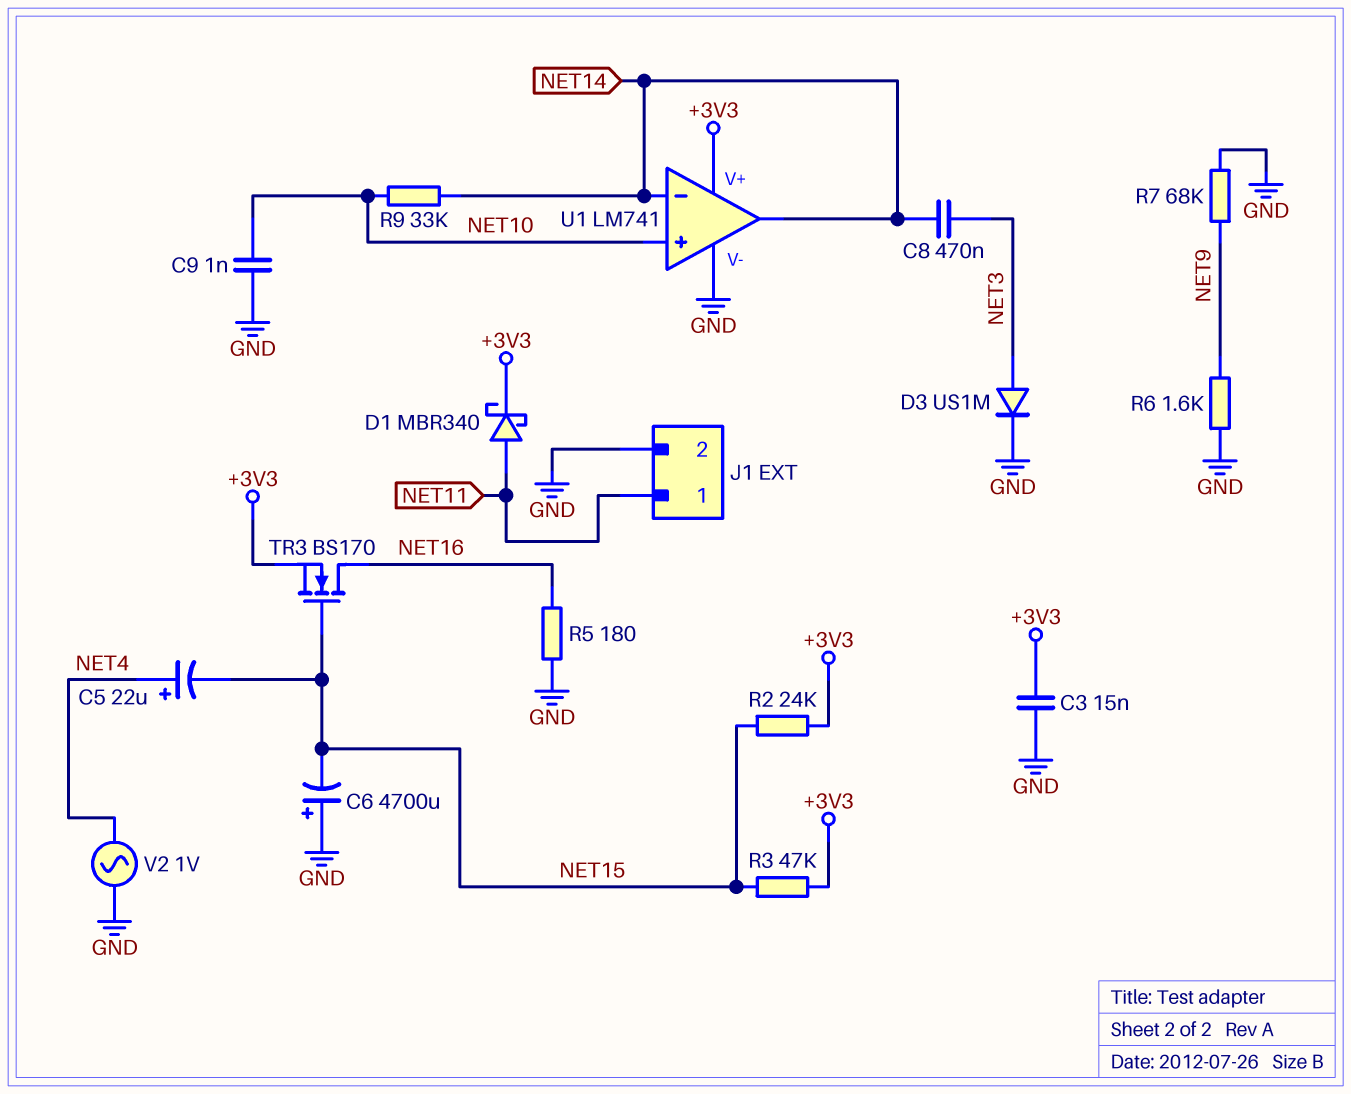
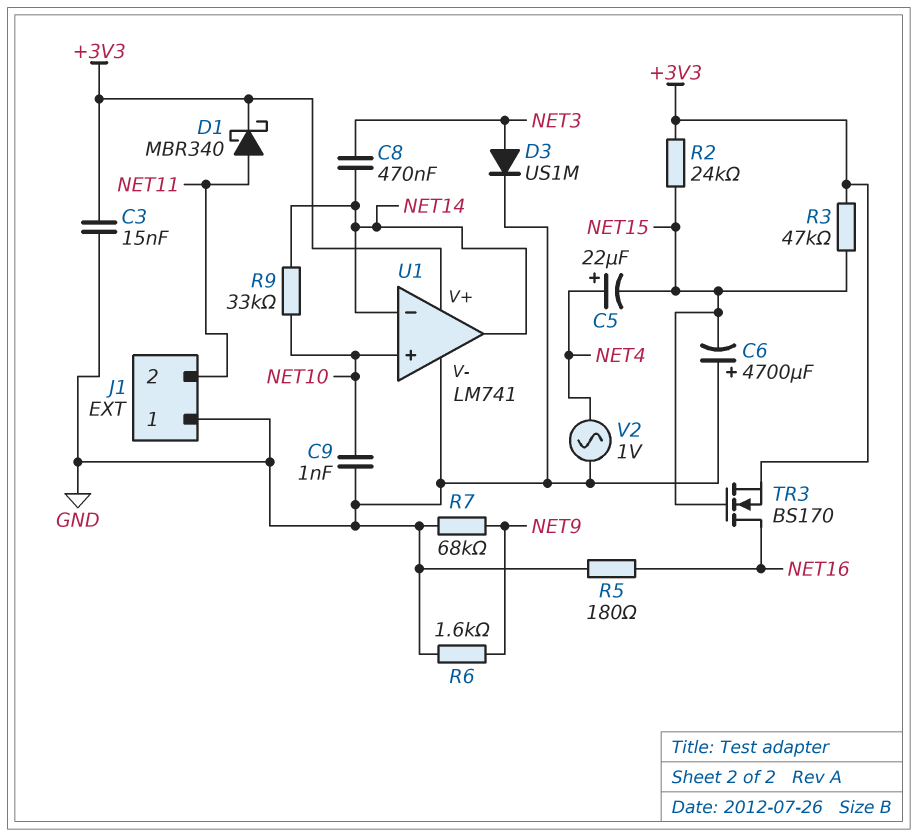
J1 pin 1: NET11 -> GND
J1 pin 2: GND -> NET11

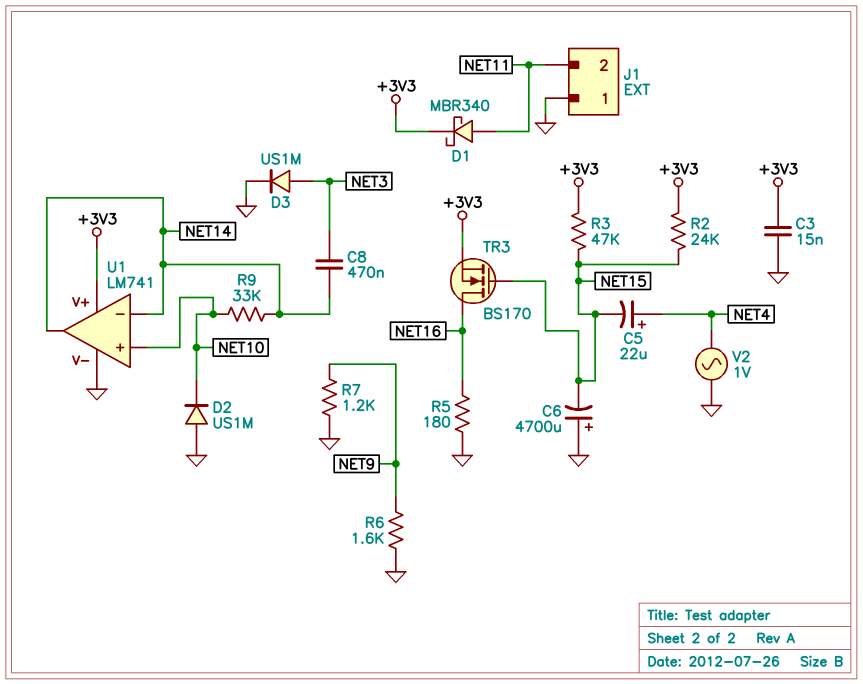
C9: 1nF (GND, NET10) -> none
D2: none -> diode US1M (A GND, K NET10)
R7: 68k (GND, NET9) -> 1.2k (GND, NET9)

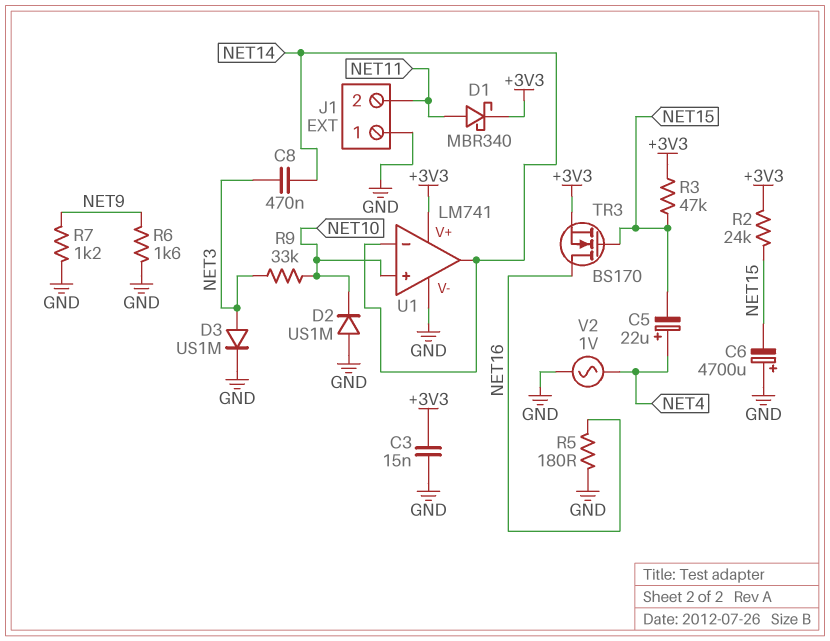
R9: 33k (NET10, NET14) -> 33k (NET3, NET10)

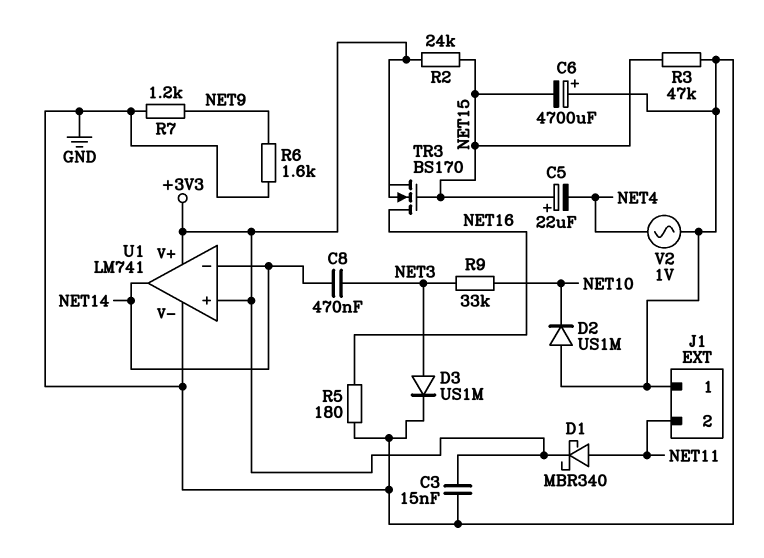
C5: 22uF (plus NET4, minus NET15) -> 22uF (plus NET15, minus NET4)
R3: 47k (+3V3, NET15) -> 47k (GND, NET15)
U1 pin in+: NET10 -> +3V3

